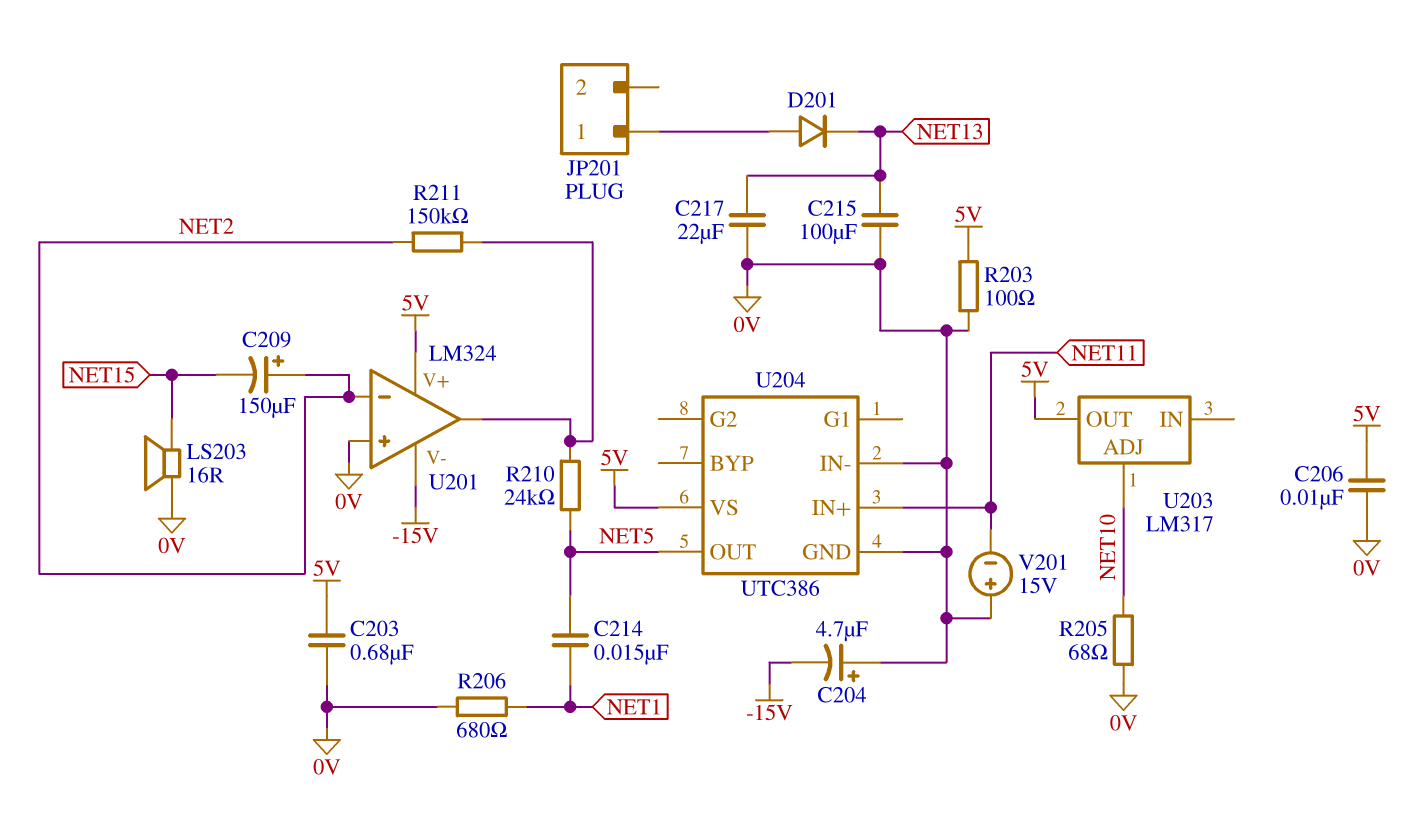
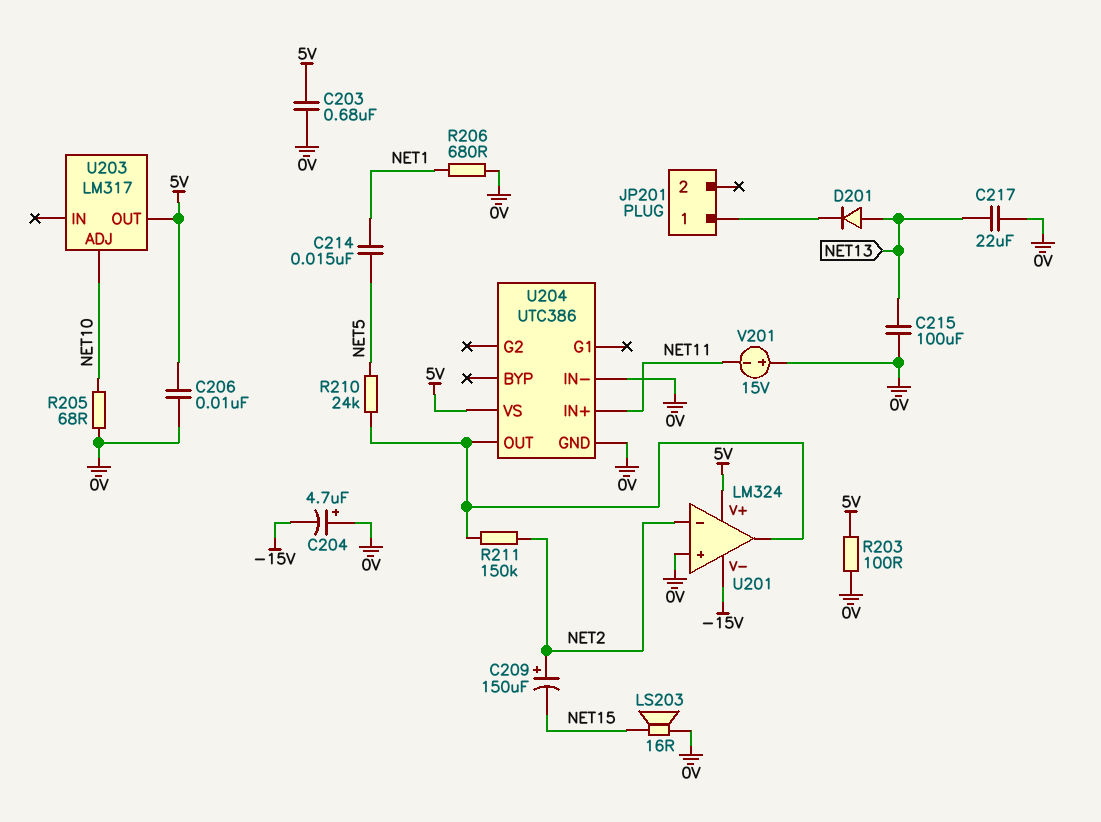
D201: diode (A JP201/1, K NET13) -> diode (A NET13, K JP201/1)
U204 pin OUT: NET5 -> U201/out

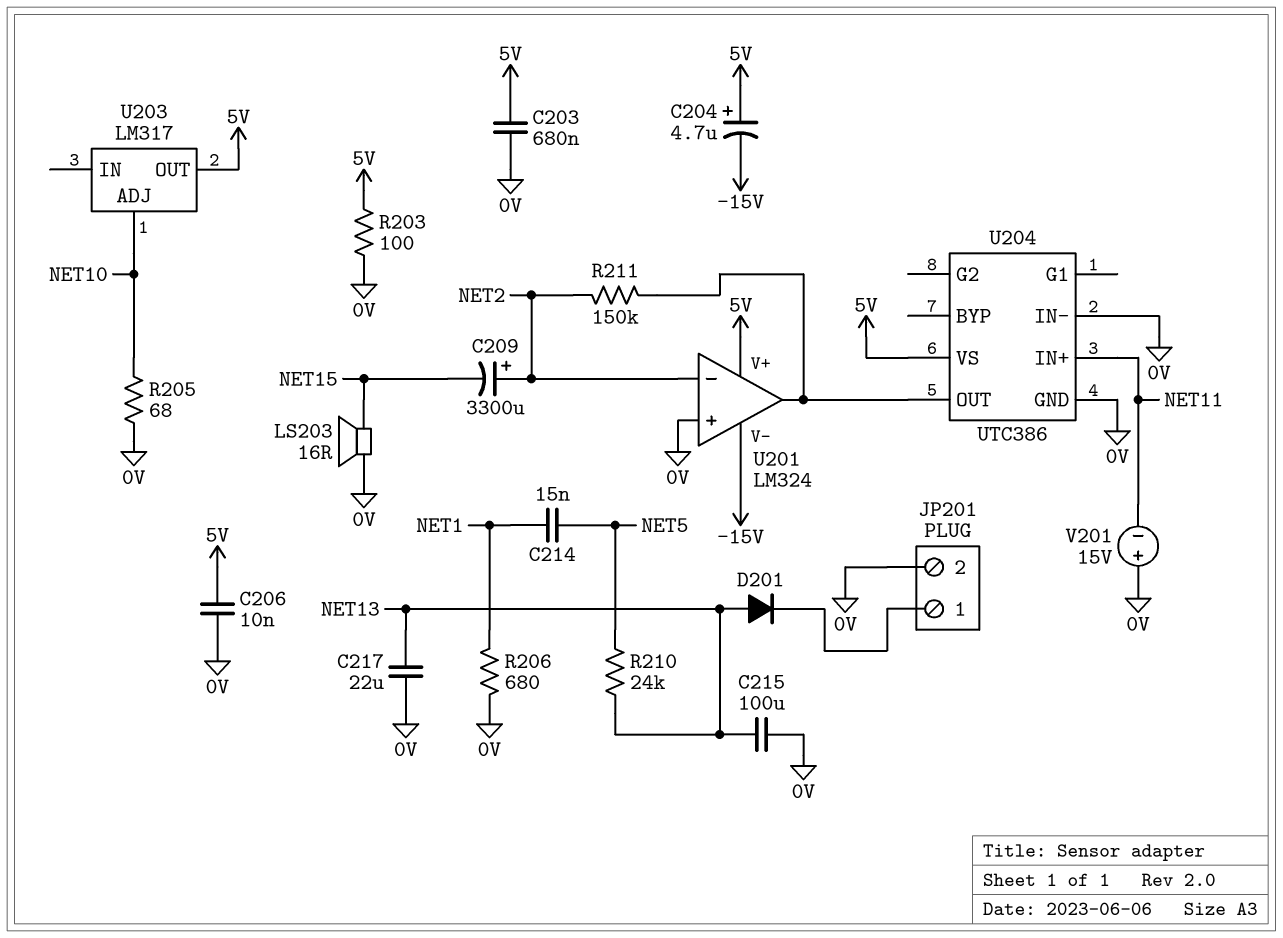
C204: 4.7uF (plus 0V, minus -15V) -> 4.7uF (plus 5V, minus -15V)
C209: 150uF (plus NET2, minus NET15) -> 3300uF (plus NET2, minus NET15)
JP201 pin 2: none -> 0V
R210: 24k (NET5, U201/out) -> 24k (NET5, NET13)

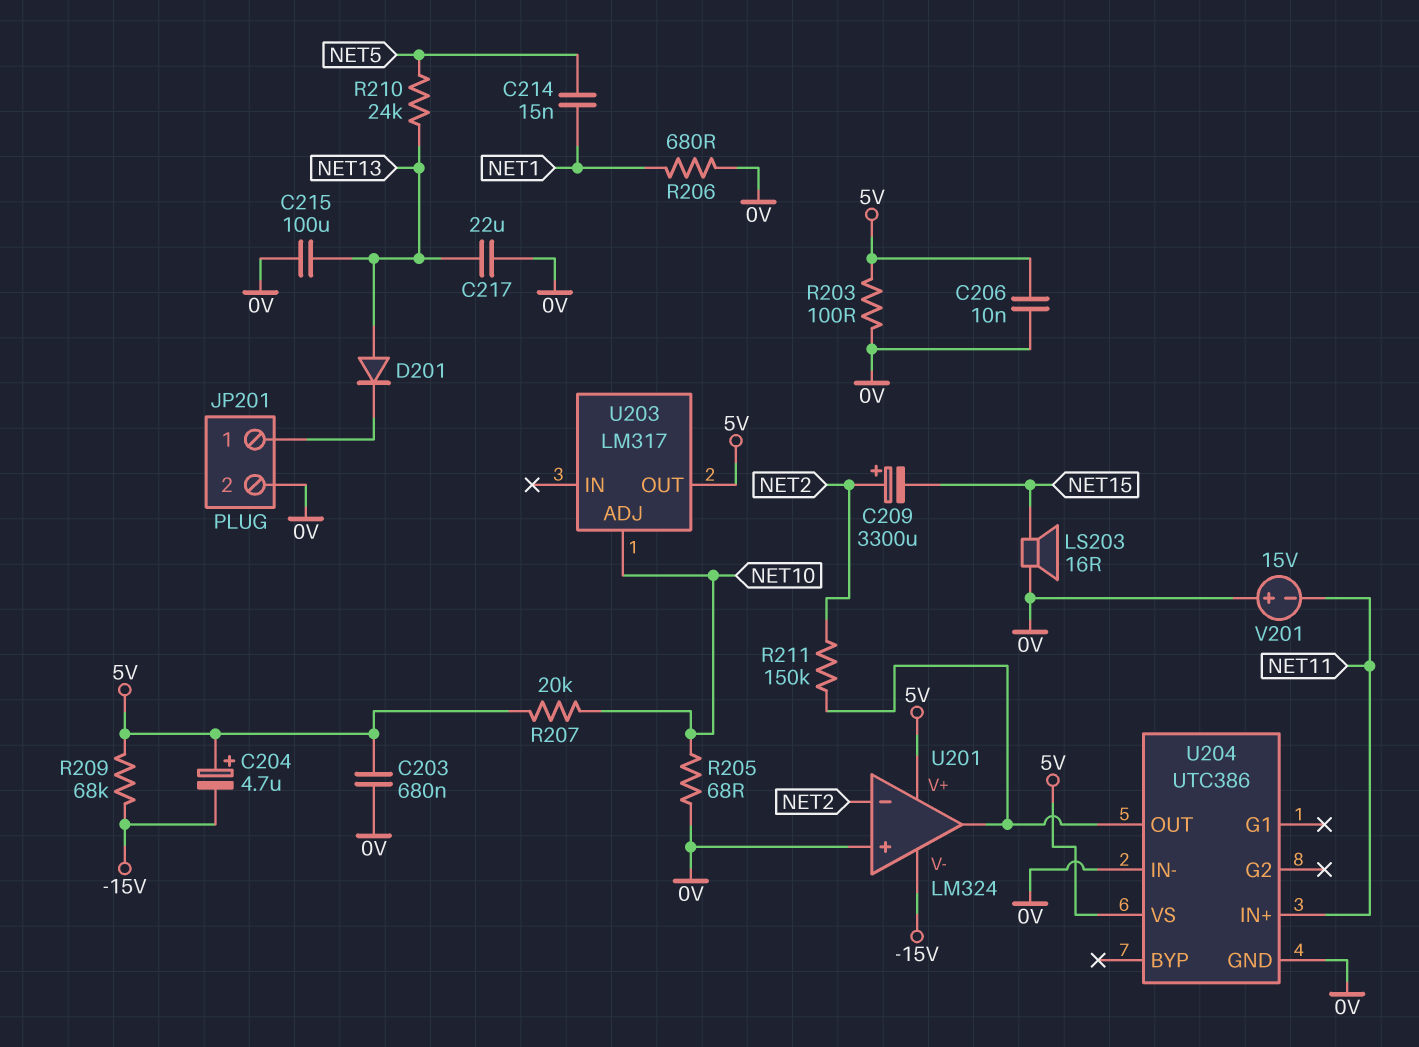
R207: none -> 20k (5V, NET10)
R209: none -> 68k (-15V, 5V)

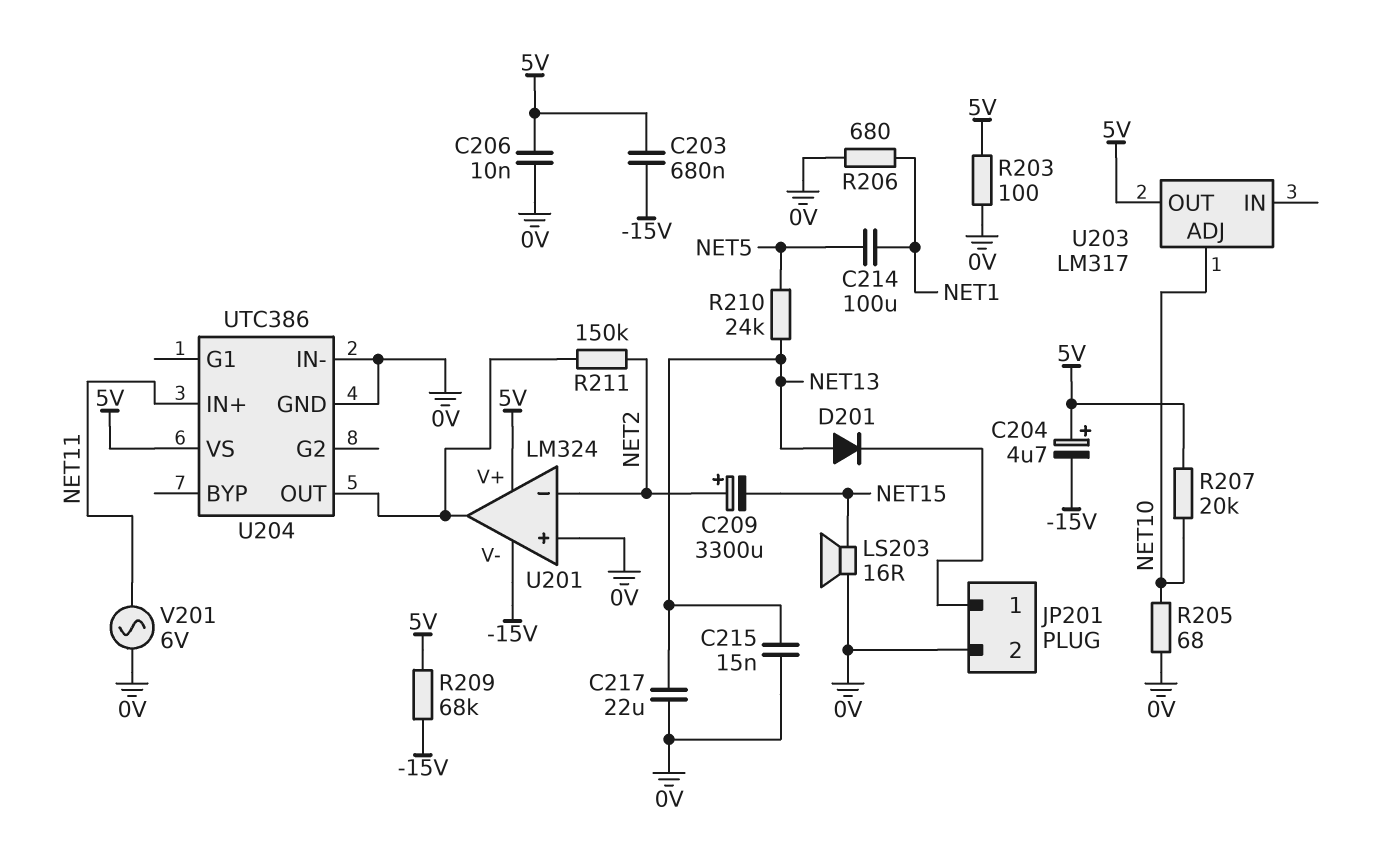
C203: 680nF (0V, 5V) -> 680nF (-15V, 5V)
C214: 15nF (NET1, NET5) -> 100uF (NET1, NET5)
C215: 100uF (0V, NET13) -> 15nF (0V, NET13)
V201: 15V (plus 0V, minus NET11) -> AC 6V (0V, NET11)

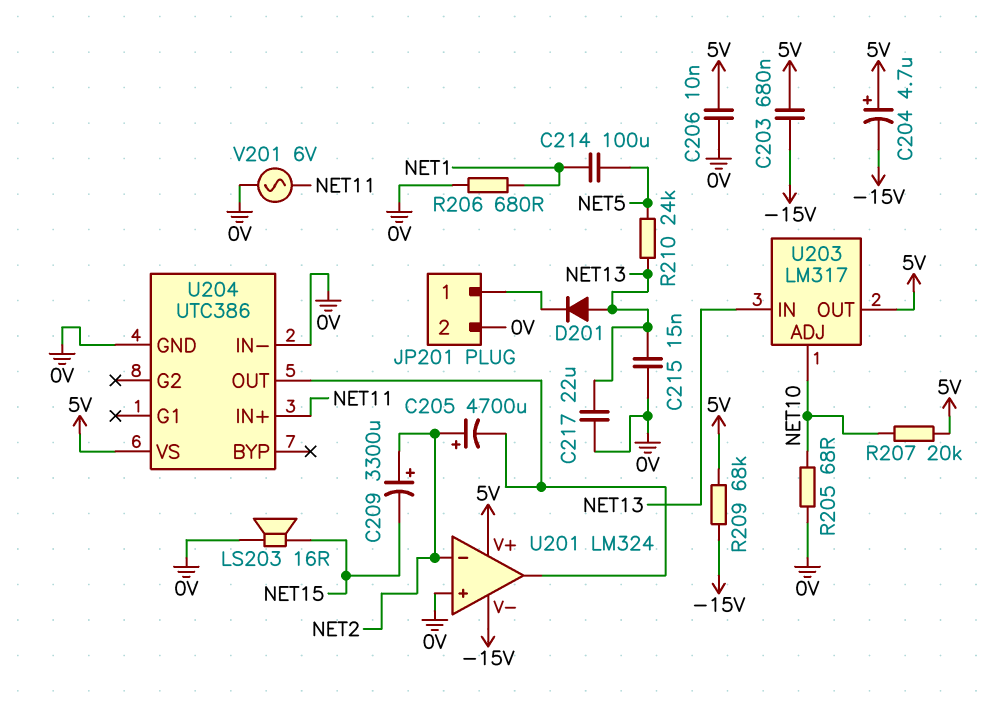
C205: none -> 4700uF (plus NET2, minus U201/out)
R203: 100 (0V, 5V) -> none
R211: 150k (NET2, U201/out) -> none
U203 pin IN: none -> NET13

